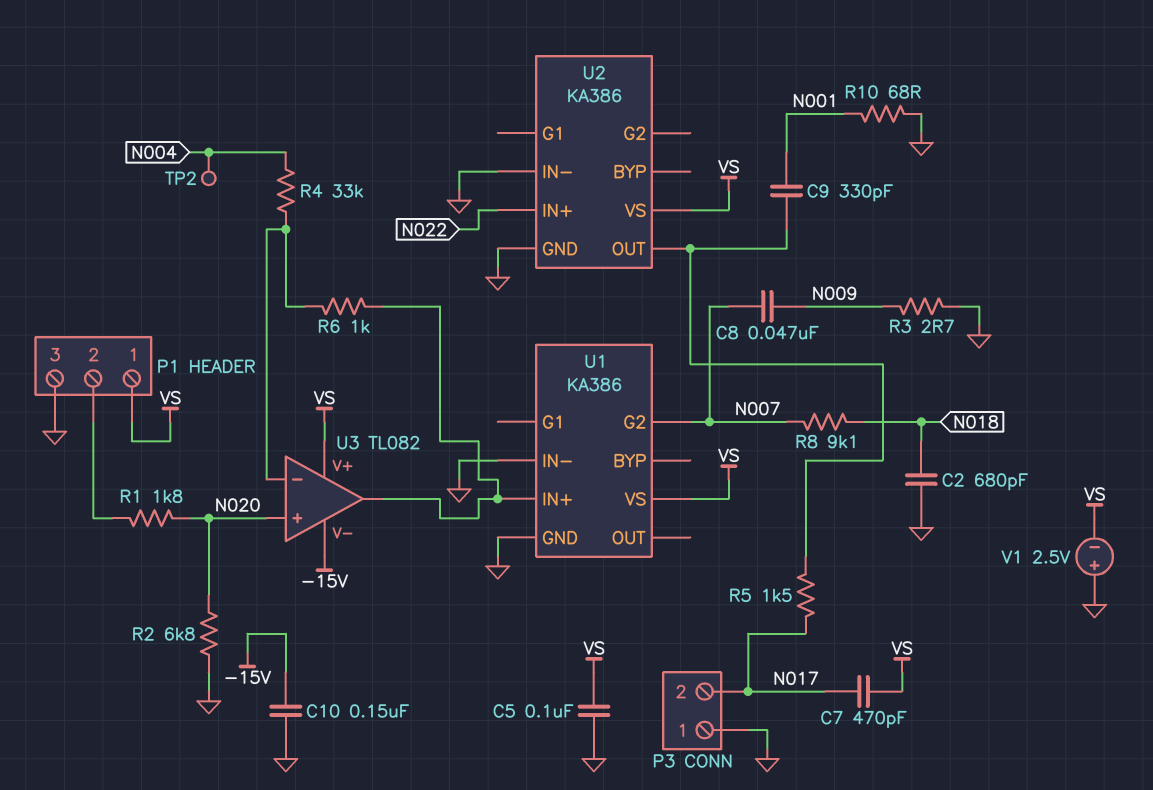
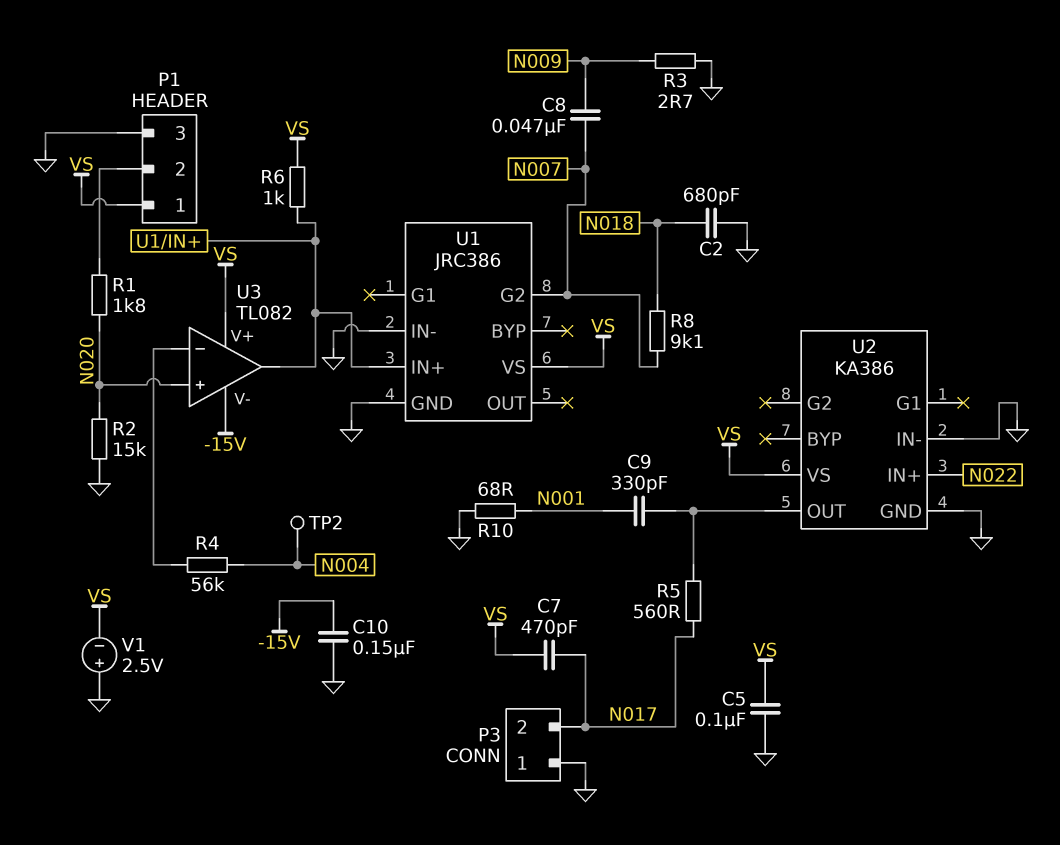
R2: 6.8k (GND, N020) -> 15k (GND, N020)
R4: 33k (N004, U3/in-) -> 56k (N004, U3/in-)
R5: 1.5k (N017, U2/OUT) -> 560 (N017, U2/OUT)
R6: 1k (U1/IN+, U3/in-) -> 1k (U1/IN+, VS)
U1: KA386 -> JRC386

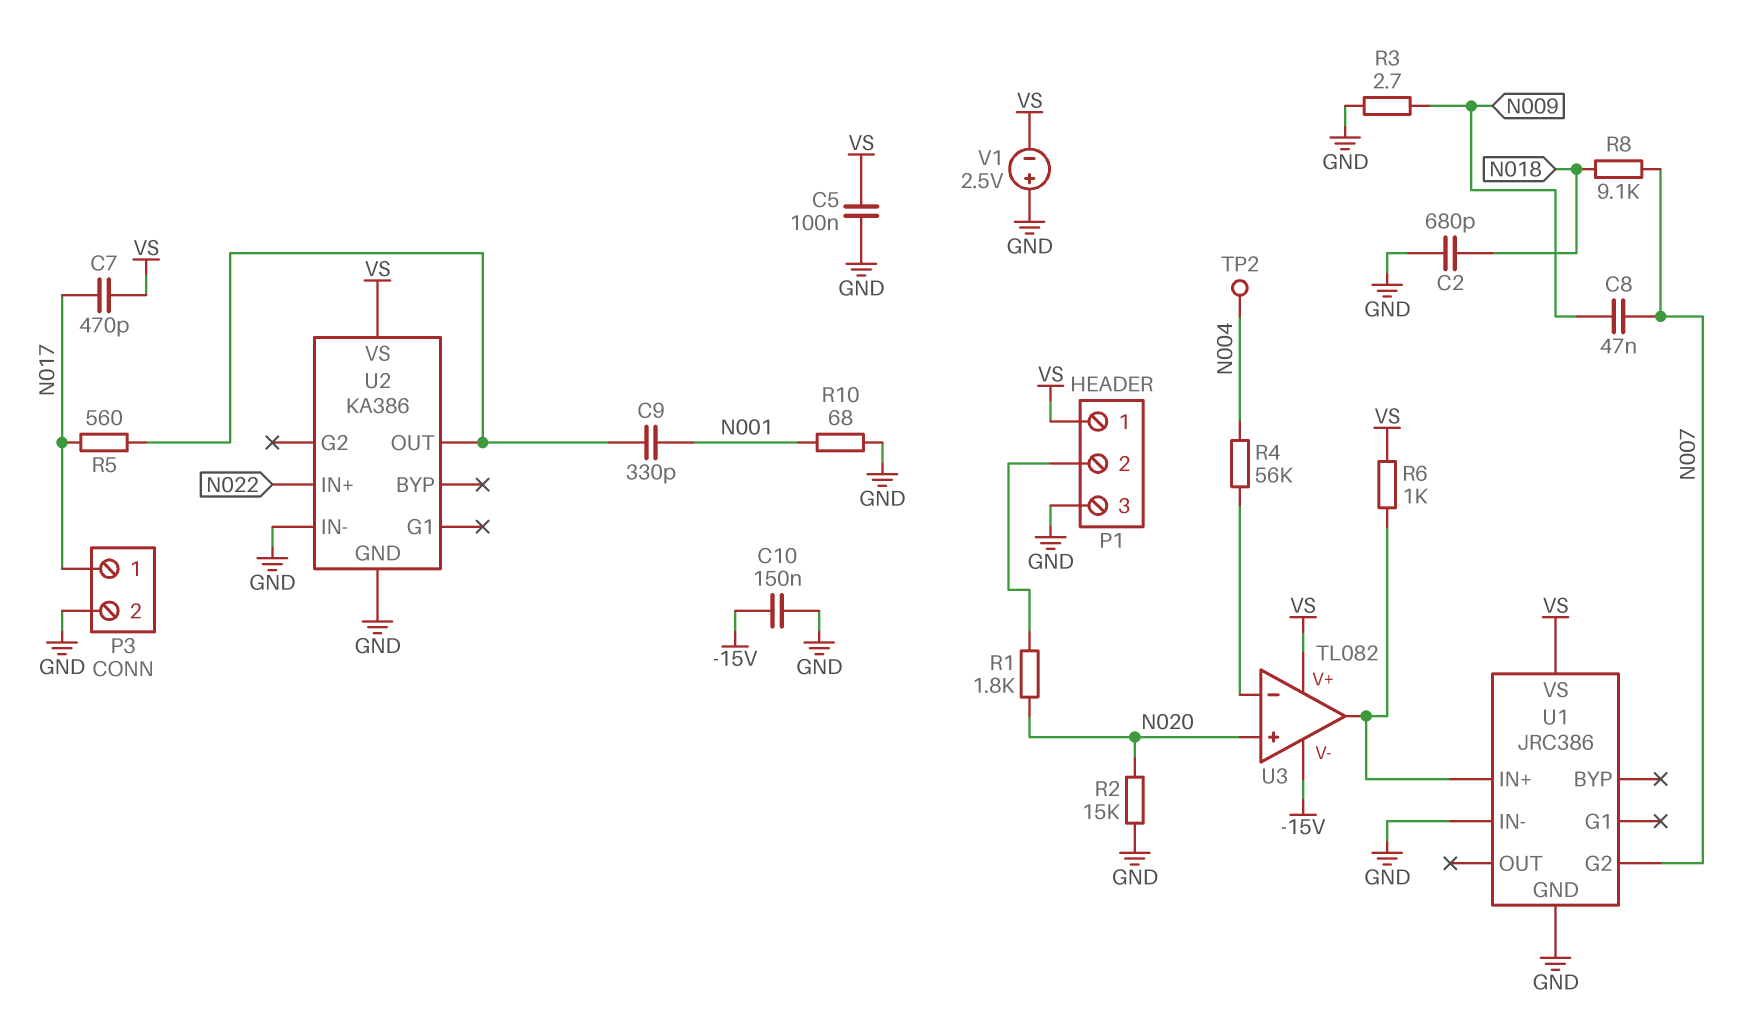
P3 pin 1: GND -> N017
P3 pin 2: N017 -> GND

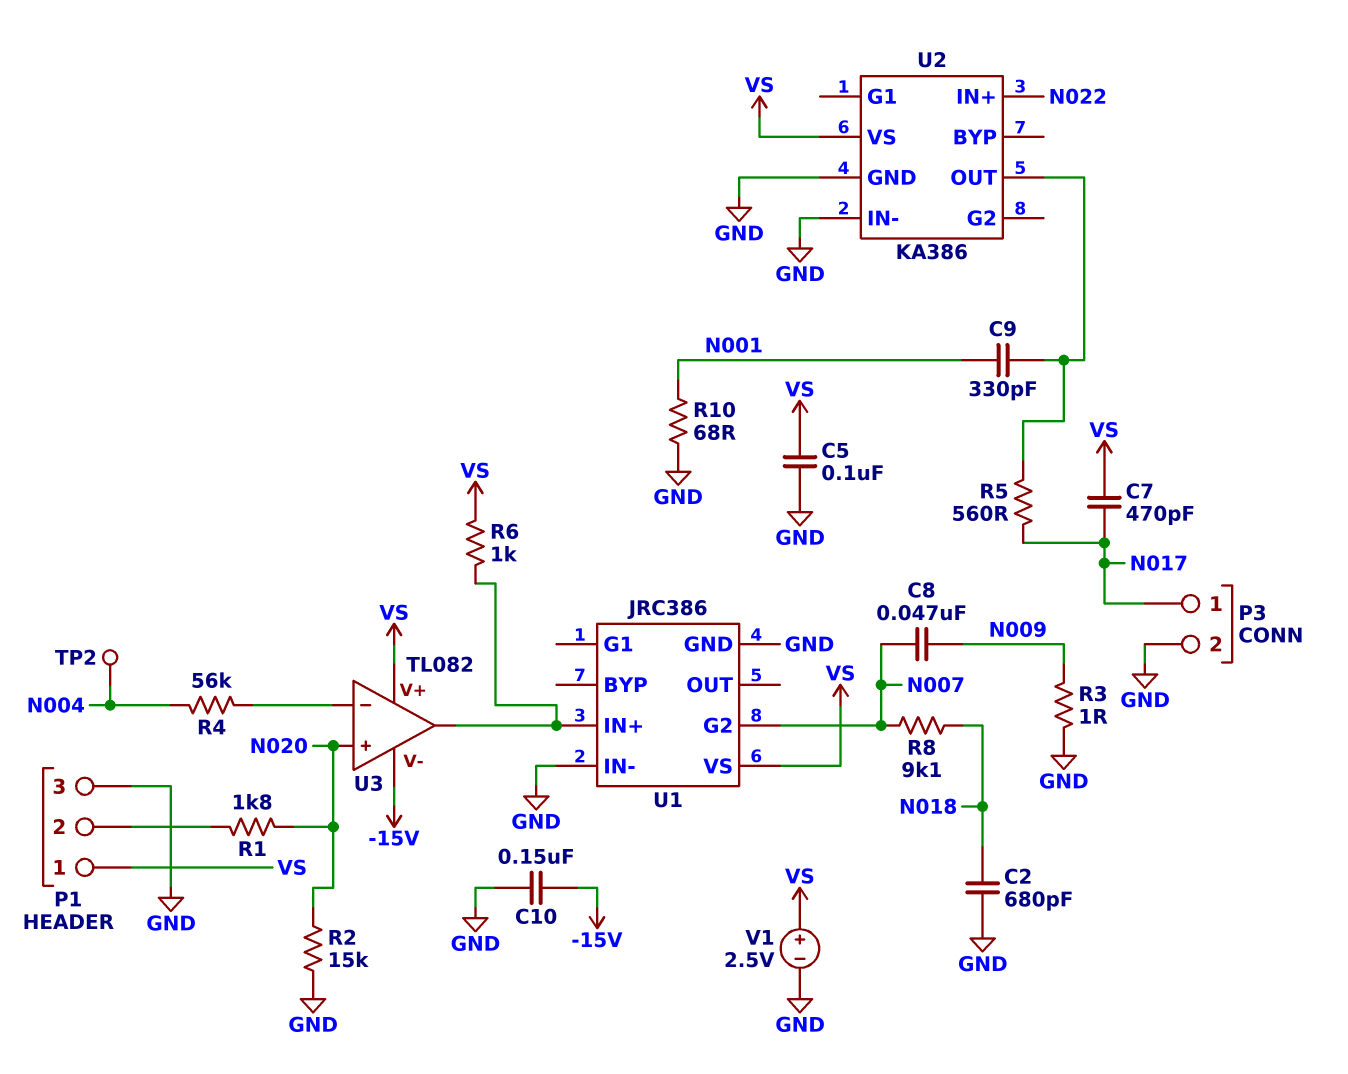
R3: 2.7 (GND, N009) -> 1 (GND, N009)
V1: 2.5V (plus GND, minus VS) -> 2.5V (plus VS, minus GND)

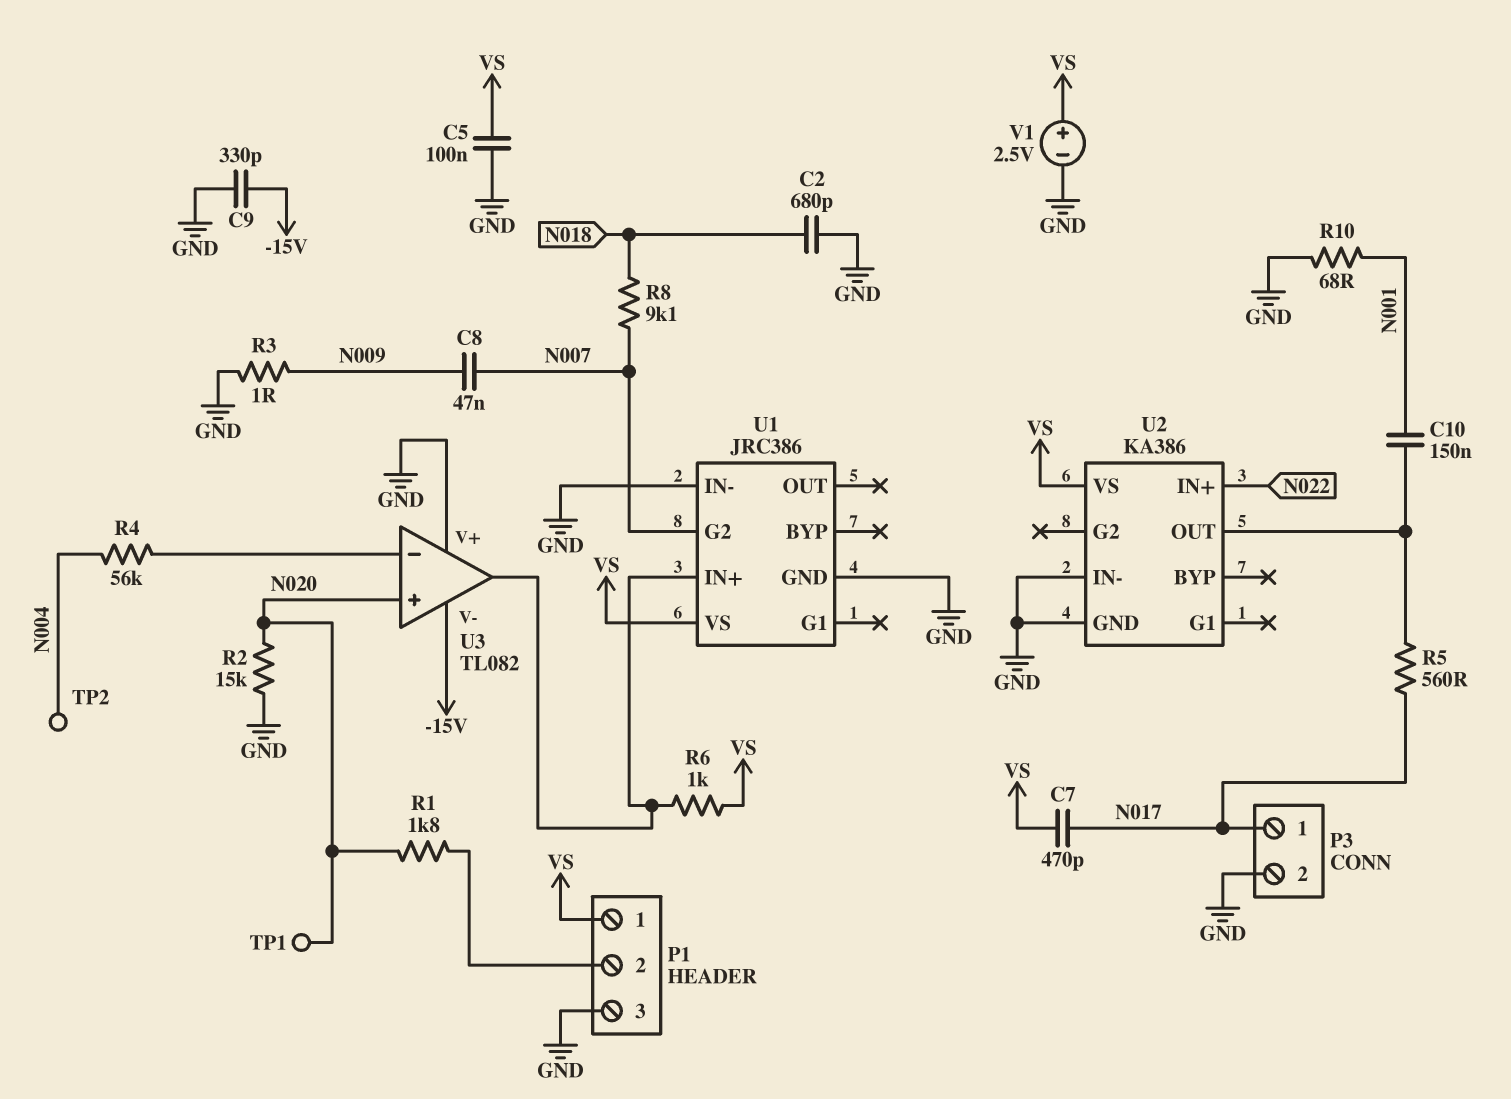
C9: 330pF (N001, U2/OUT) -> 330pF (-15V, GND)
C10: 150nF (-15V, GND) -> 150nF (N001, U2/OUT)
TP1: none -> test point (N020)
U3 pin V+: VS -> GND

